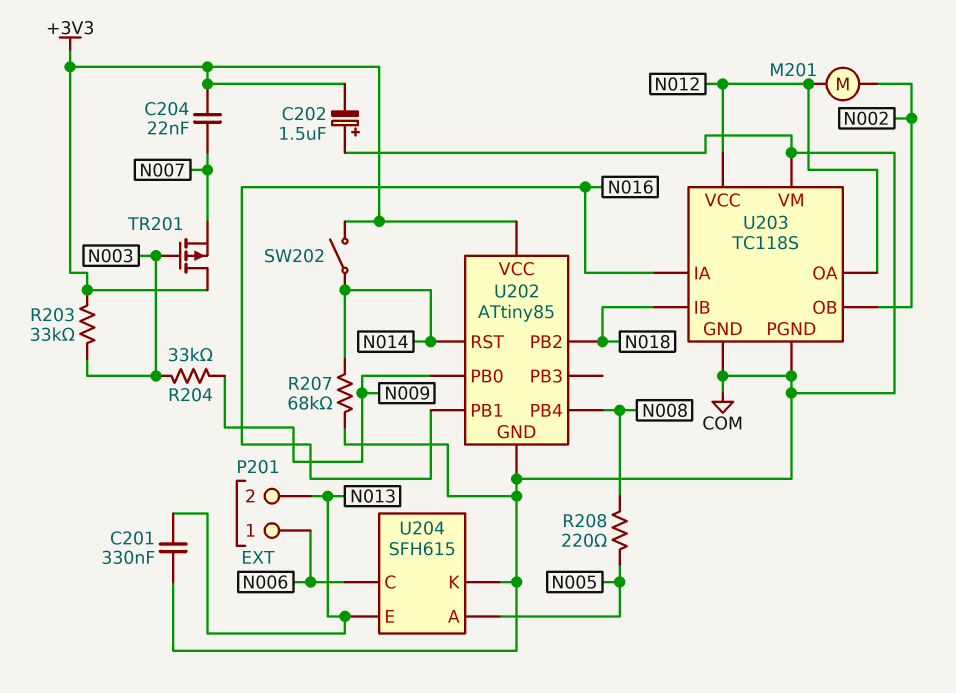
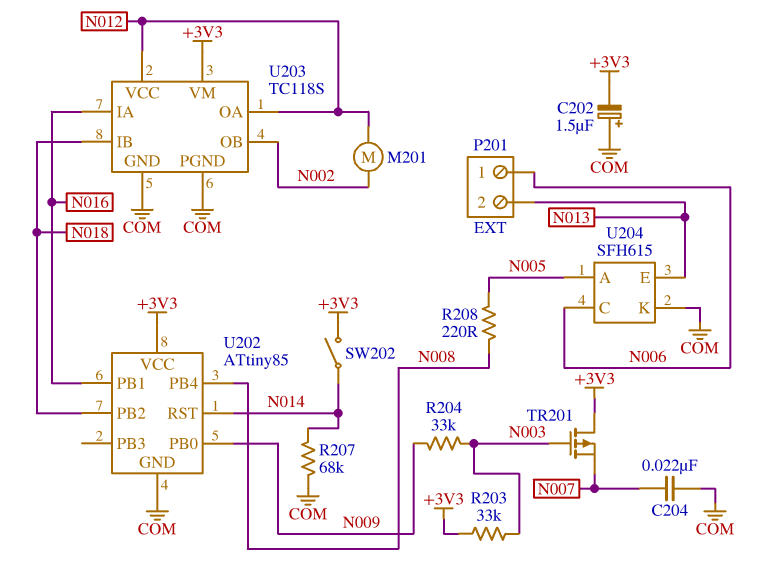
C201: 330nF (COM, N013) -> none
C204: 22nF (+3V3, N007) -> 22nF (COM, N007)
U203 pin VM: COM -> +3V3

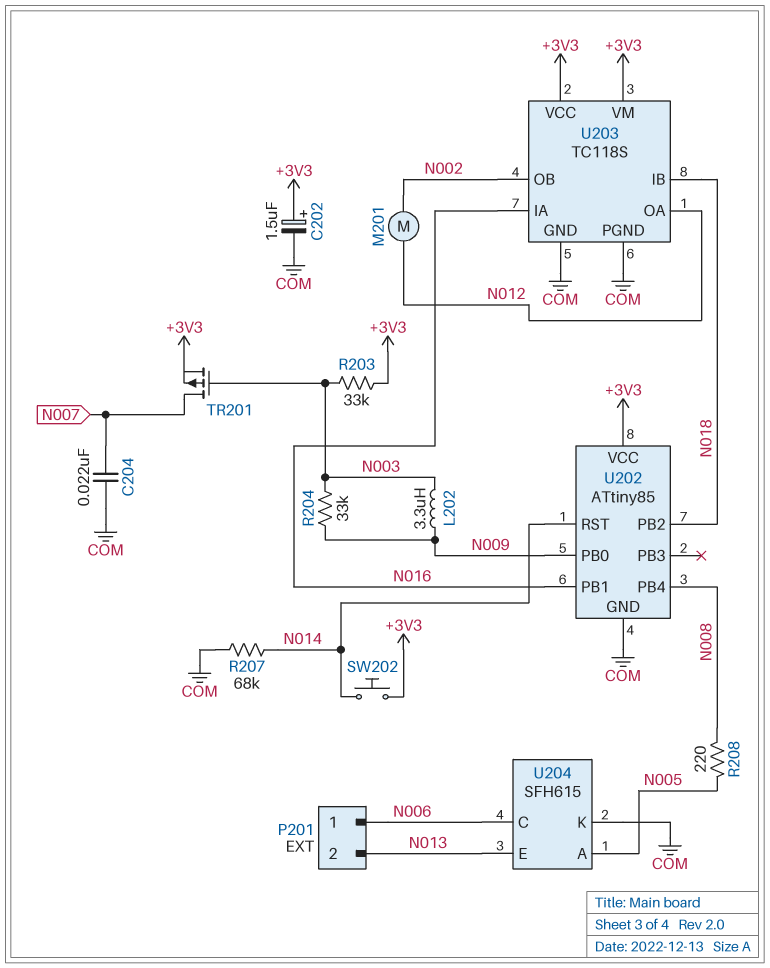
C202: 1.5uF (plus COM, minus +3V3) -> 1.5uF (plus +3V3, minus COM)
L202: none -> 3.3uH (N003, N009)
SW202: switch (+3V3, N014) -> button (+3V3, N014)
TR201: PMOS (G N003, D +3V3, S N007) -> PMOS (G N003, D N007, S +3V3)
U203 pin VCC: N012 -> +3V3

